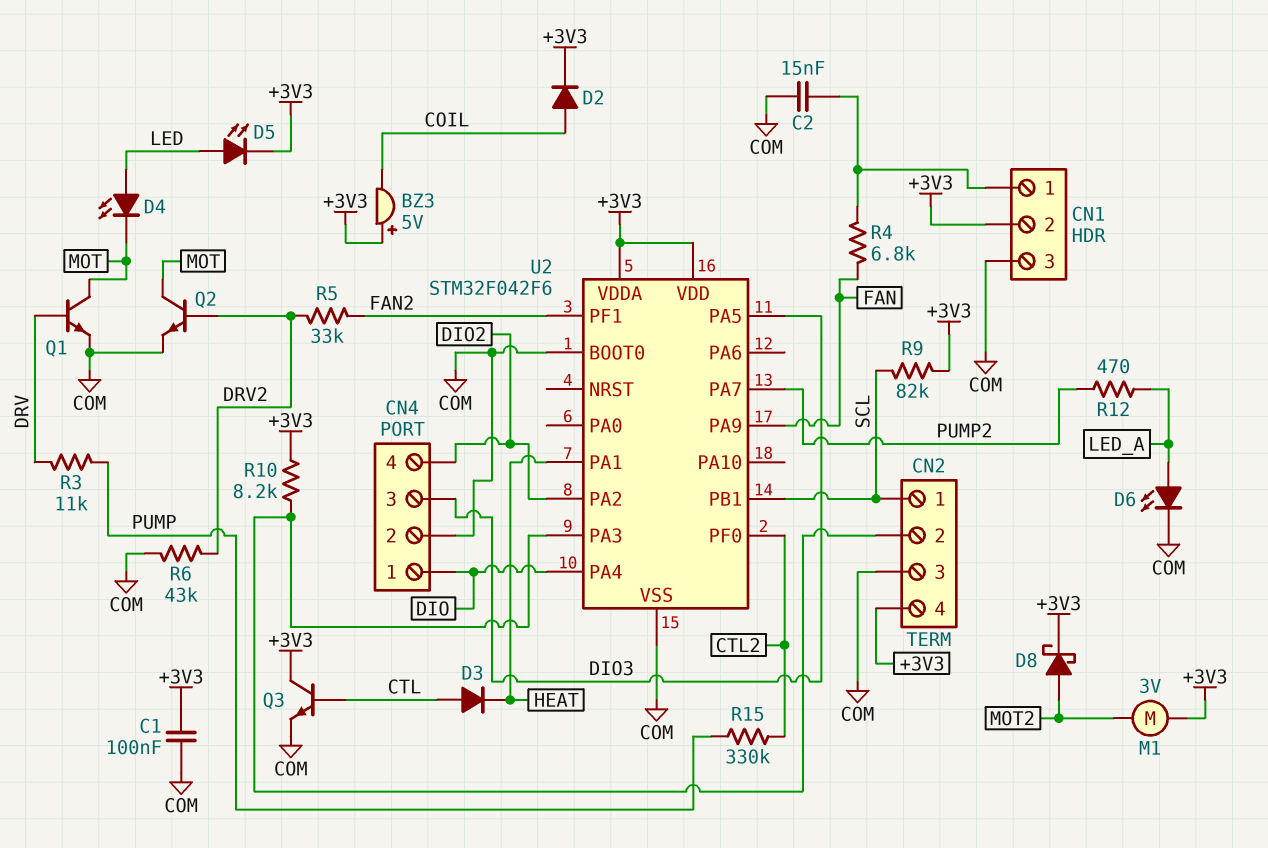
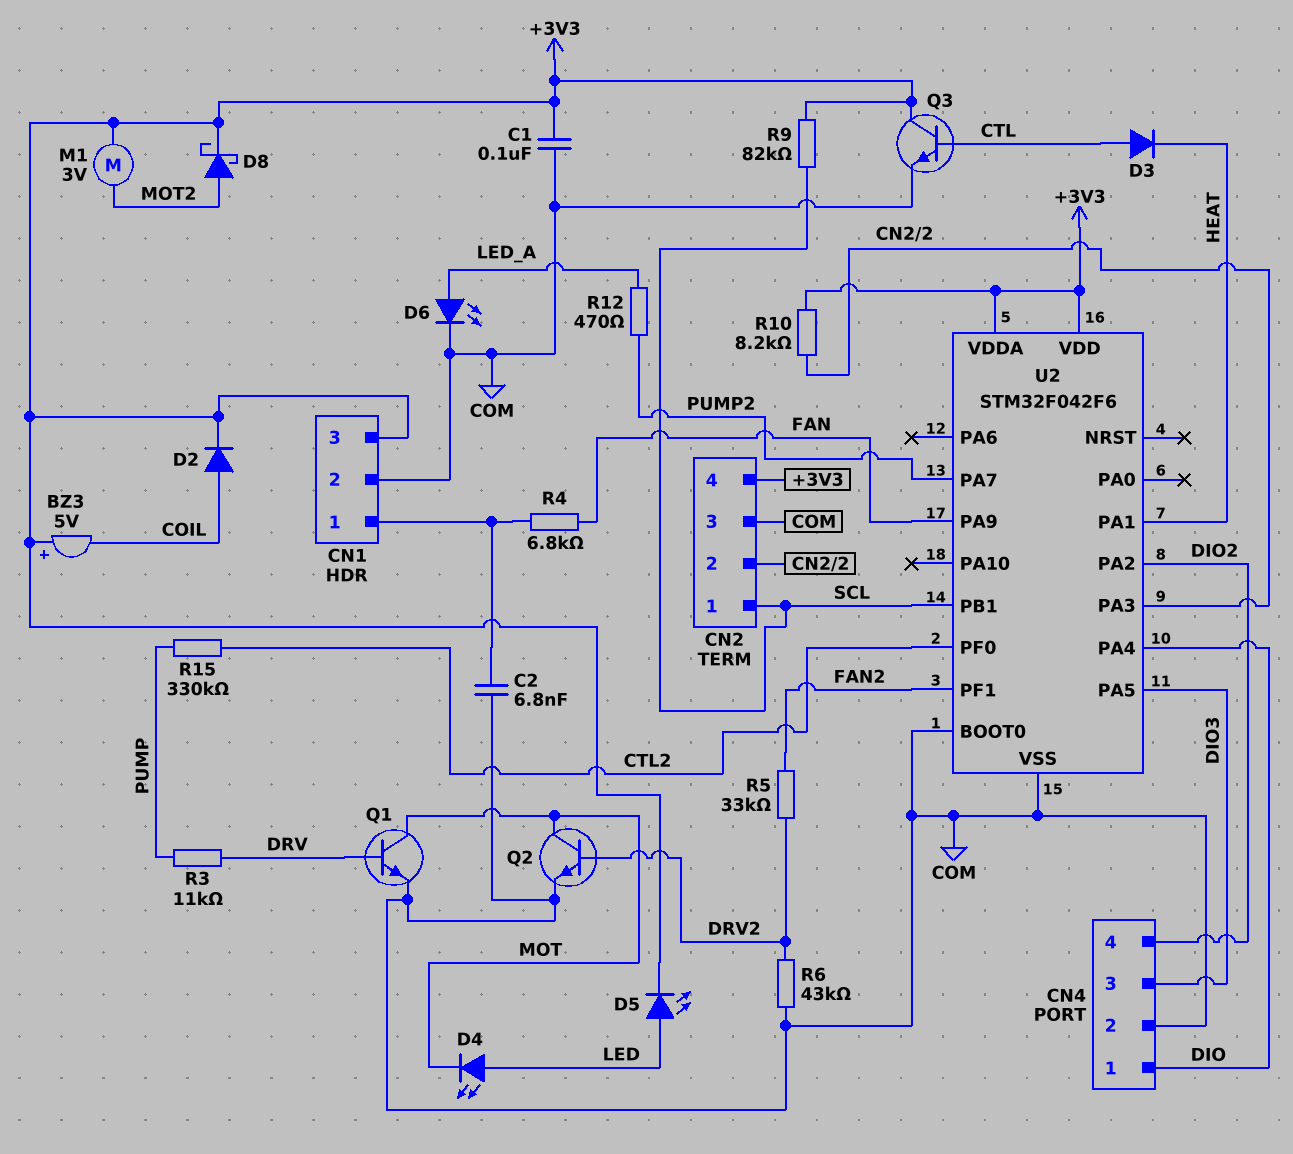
C2: 15nF (CN1/1, COM) -> 6.8nF (CN1/1, COM)
CN1 pin 2: +3V3 -> COM
CN1 pin 3: COM -> +3V3

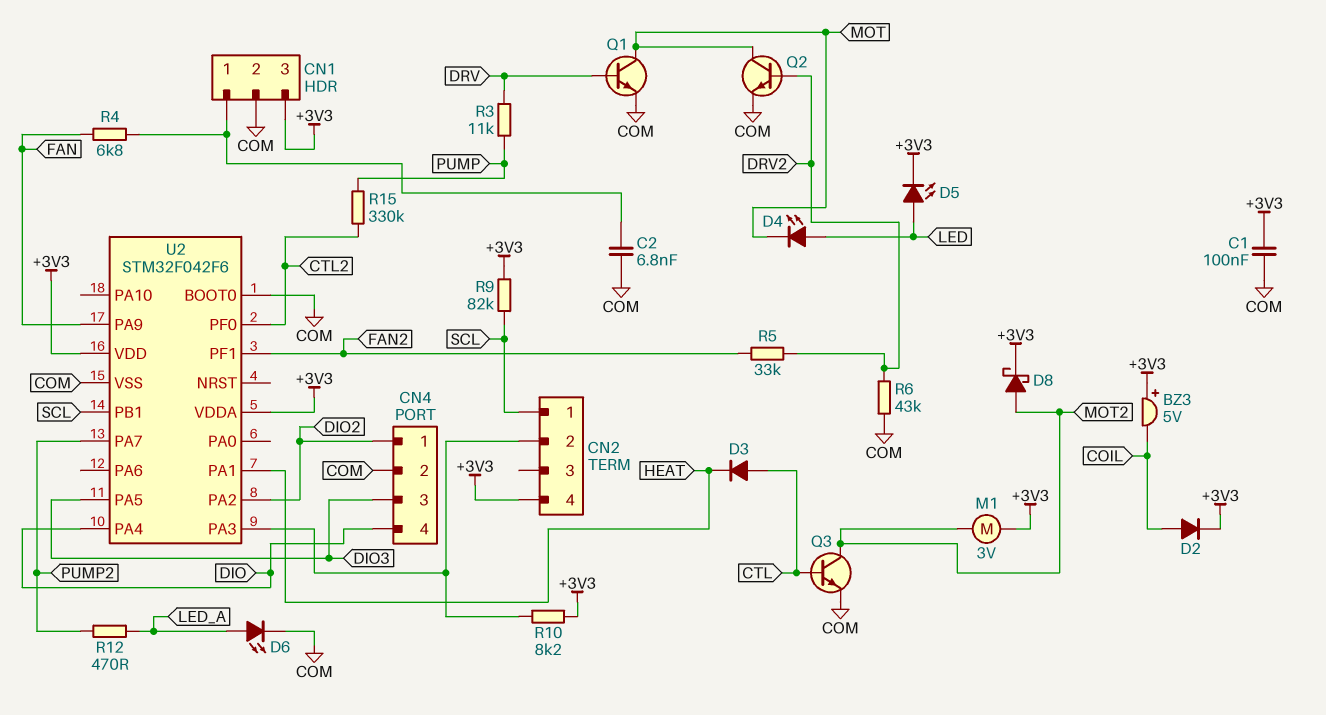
CN2 pin 3: COM -> none
CN4 pin 1: DIO -> DIO2
CN4 pin 4: DIO2 -> DIO
Q3: NPN (B CTL, C +3V3, E COM) -> NPN (B CTL, C MOT2, E COM)

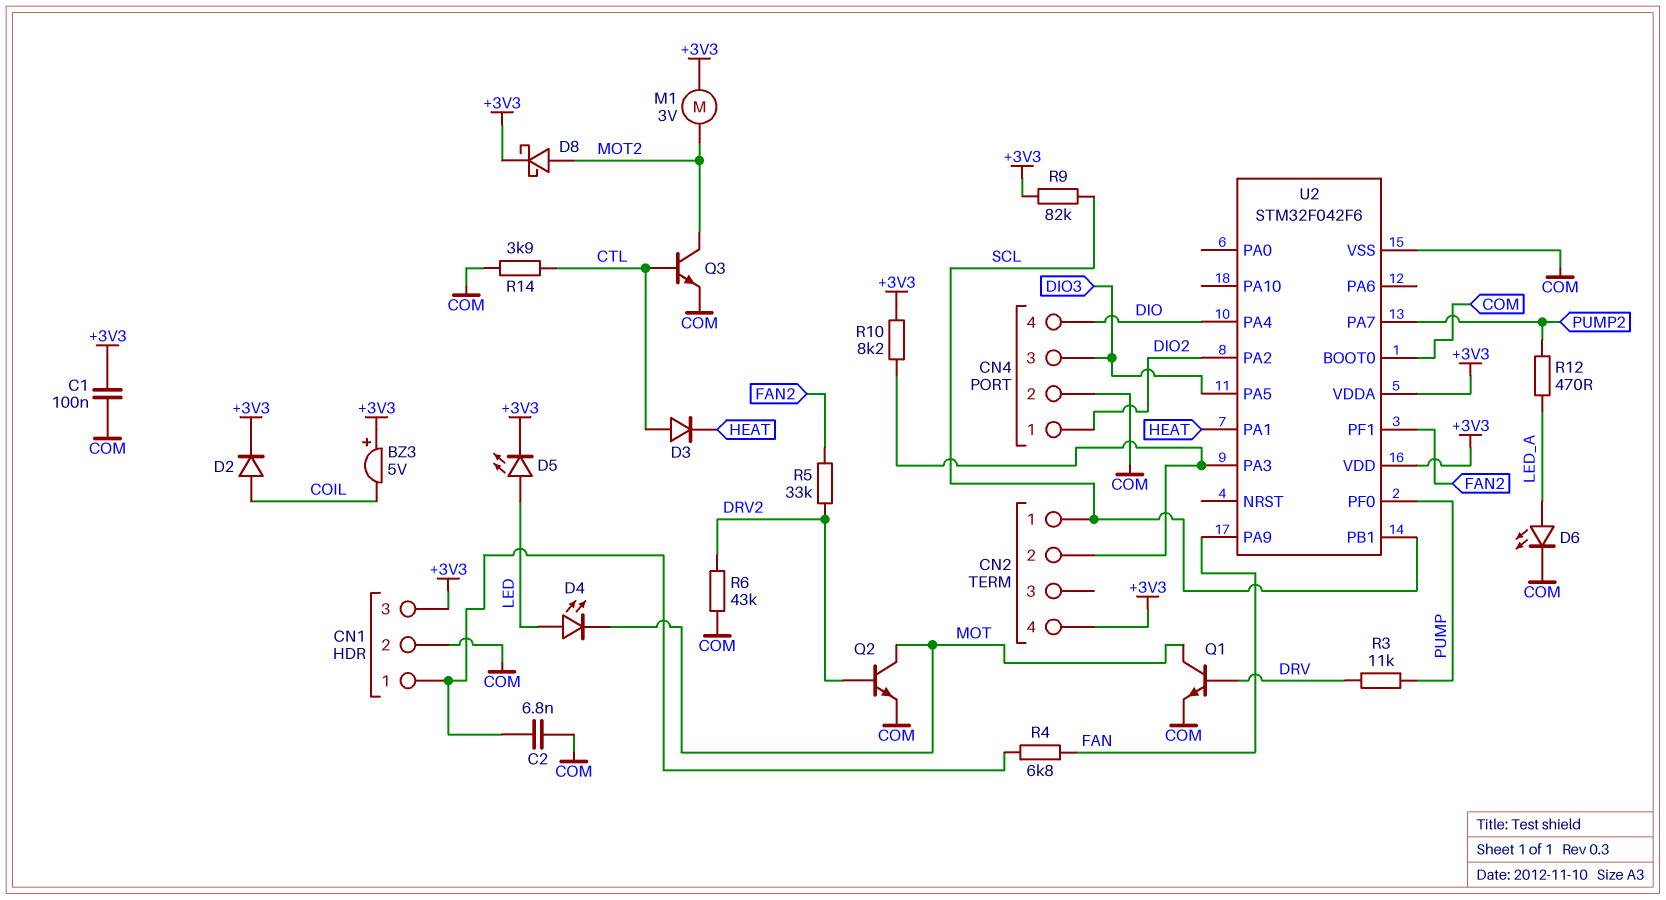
R14: none -> 3.9k (COM, CTL)
R15: 330k (CTL2, PUMP) -> none
U2 pin PF0: CTL2 -> PUMP

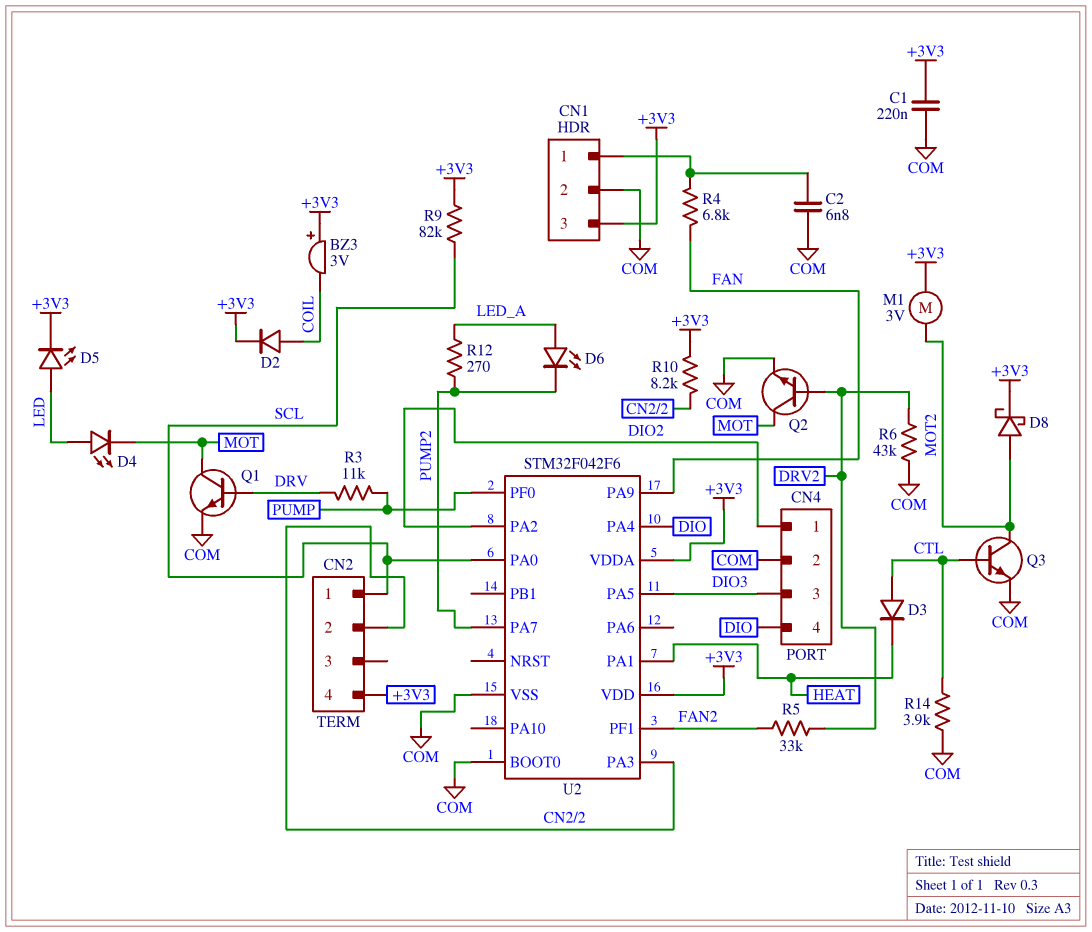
BZ3: buzzer 5V (plus +3V3, minus COIL) -> buzzer 3V (plus +3V3, minus COIL)
C1: 100nF (+3V3, COM) -> 220nF (+3V3, COM)
D6: LED (A LED_A, K COM) -> LED (A LED_A, K PUMP2)
R12: 470 (LED_A, PUMP2) -> 270 (LED_A, PUMP2)
U2 pin PA0: none -> SCL
U2 pin PB1: SCL -> none

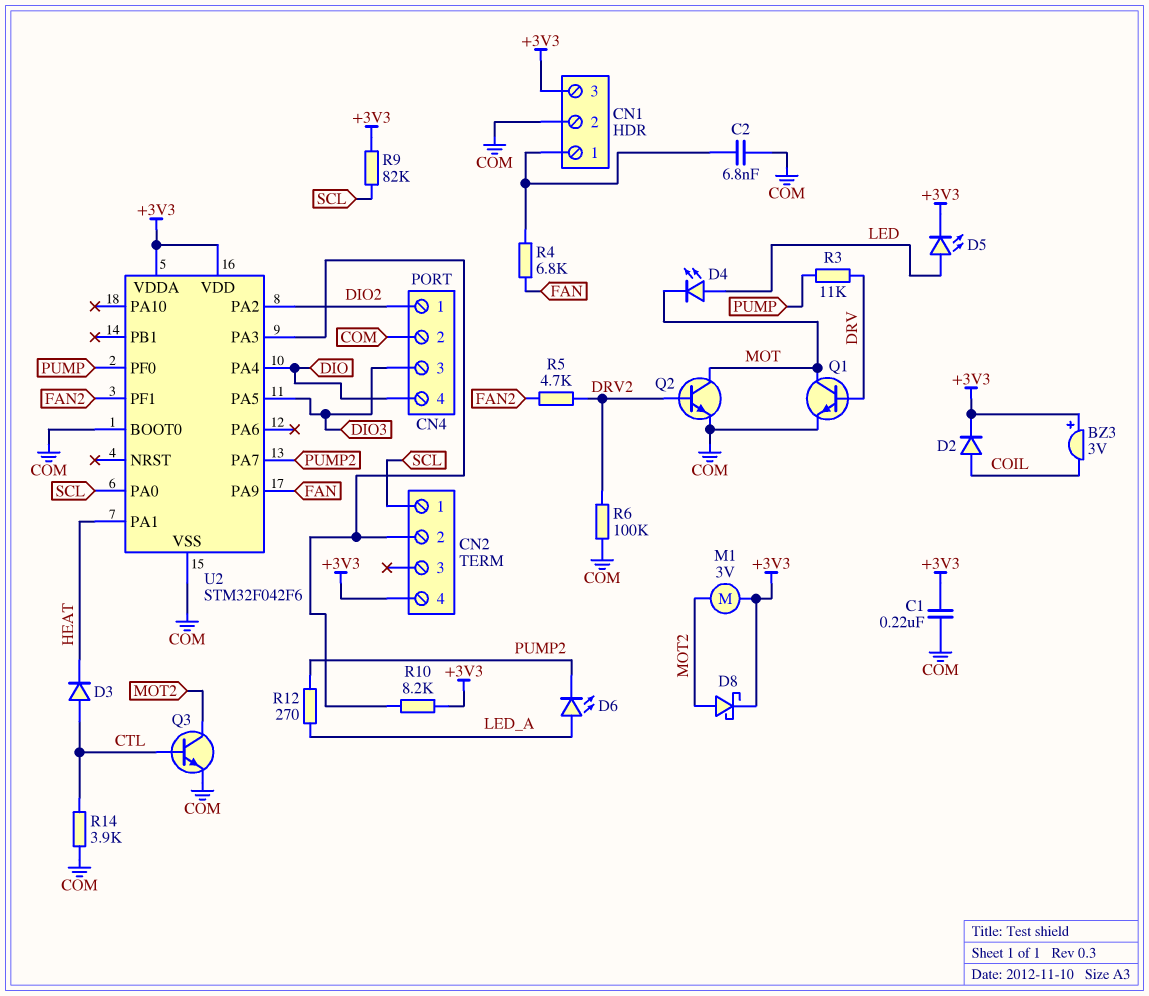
R5: 33k (DRV2, FAN2) -> 4.7k (DRV2, FAN2)
R6: 43k (COM, DRV2) -> 100k (COM, DRV2)

